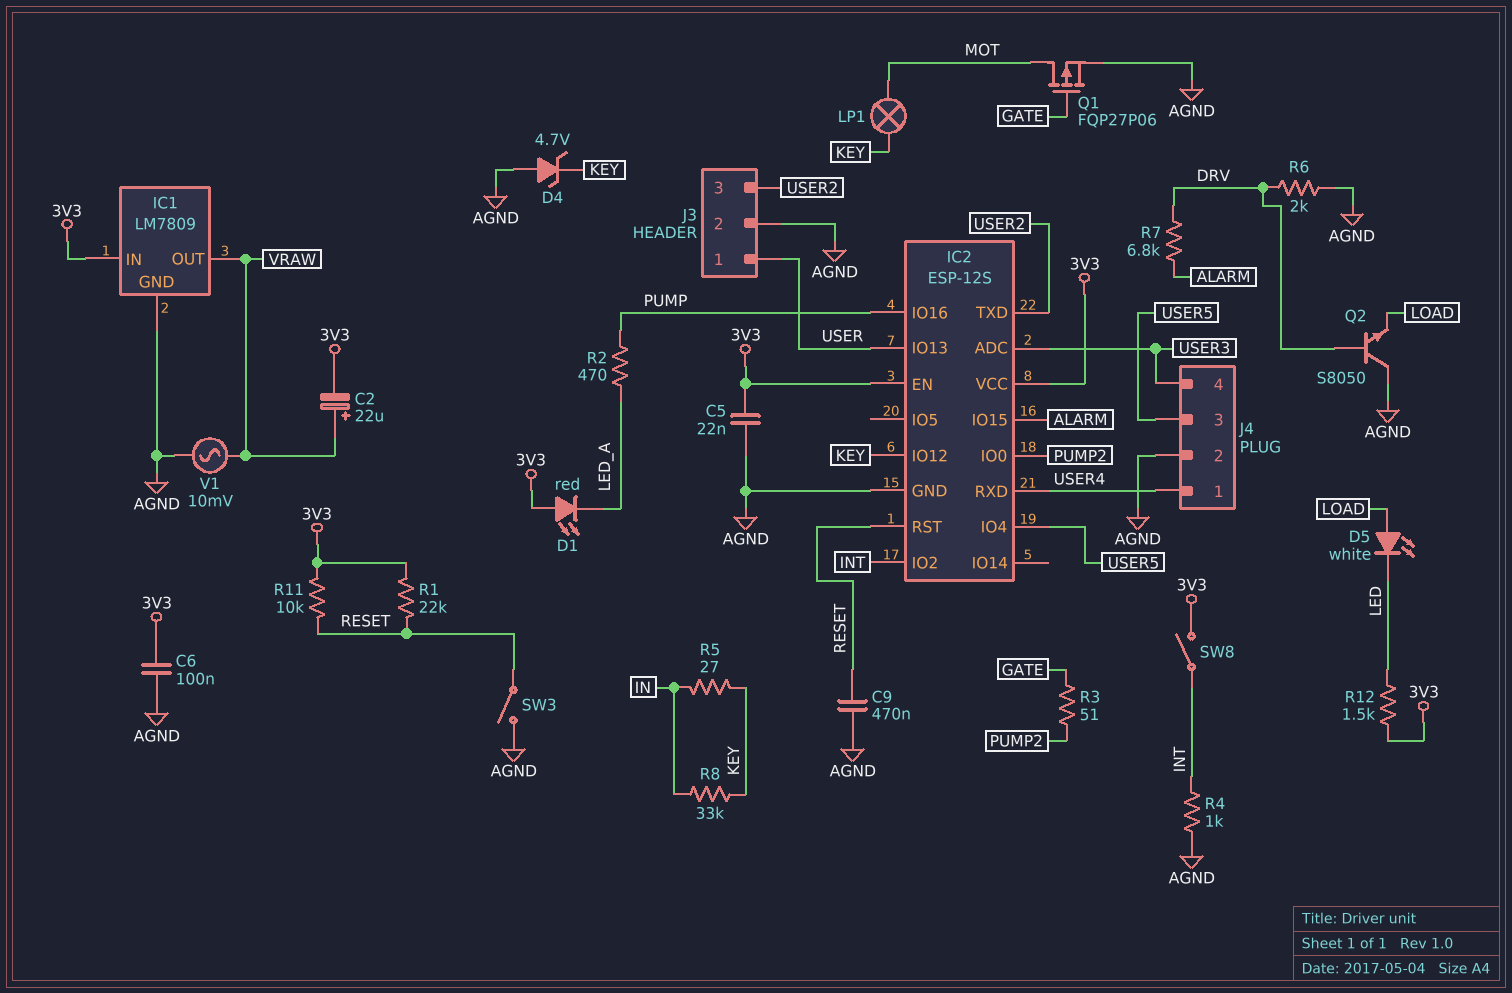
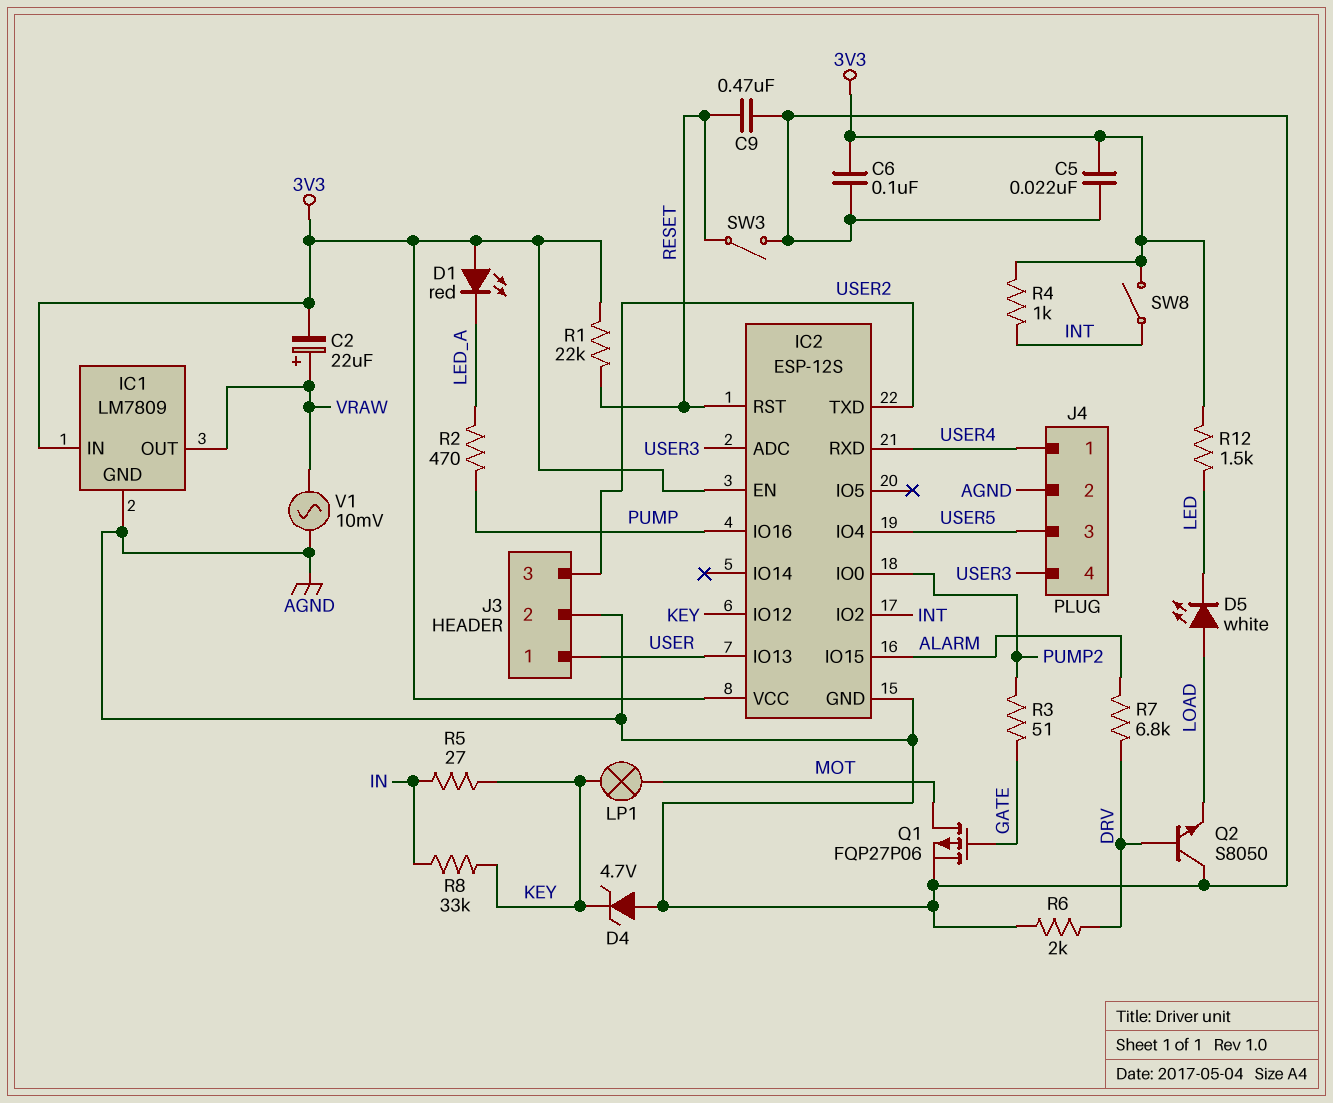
R4: 1k (AGND, INT) -> 1k (3V3, INT)
R11: 10k (3V3, RESET) -> none

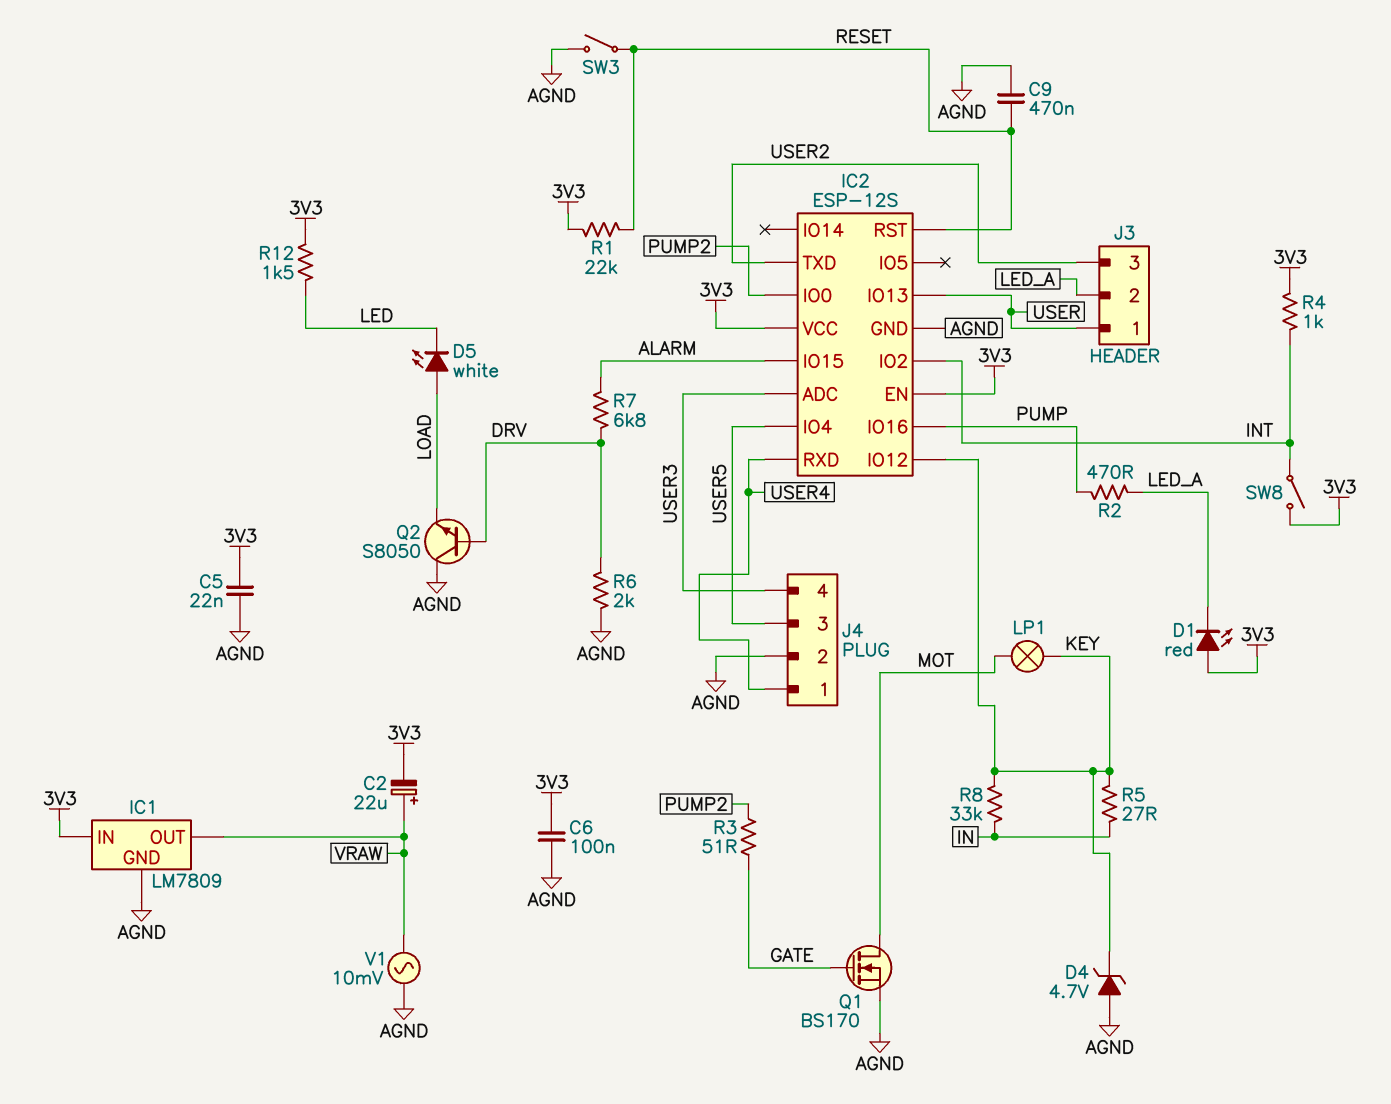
J3 pin 2: AGND -> LED_A
Q1: PMOS FQP27P06 (G GATE, D MOT, S AGND) -> NMOS BS170 (G GATE, D MOT, S AGND)

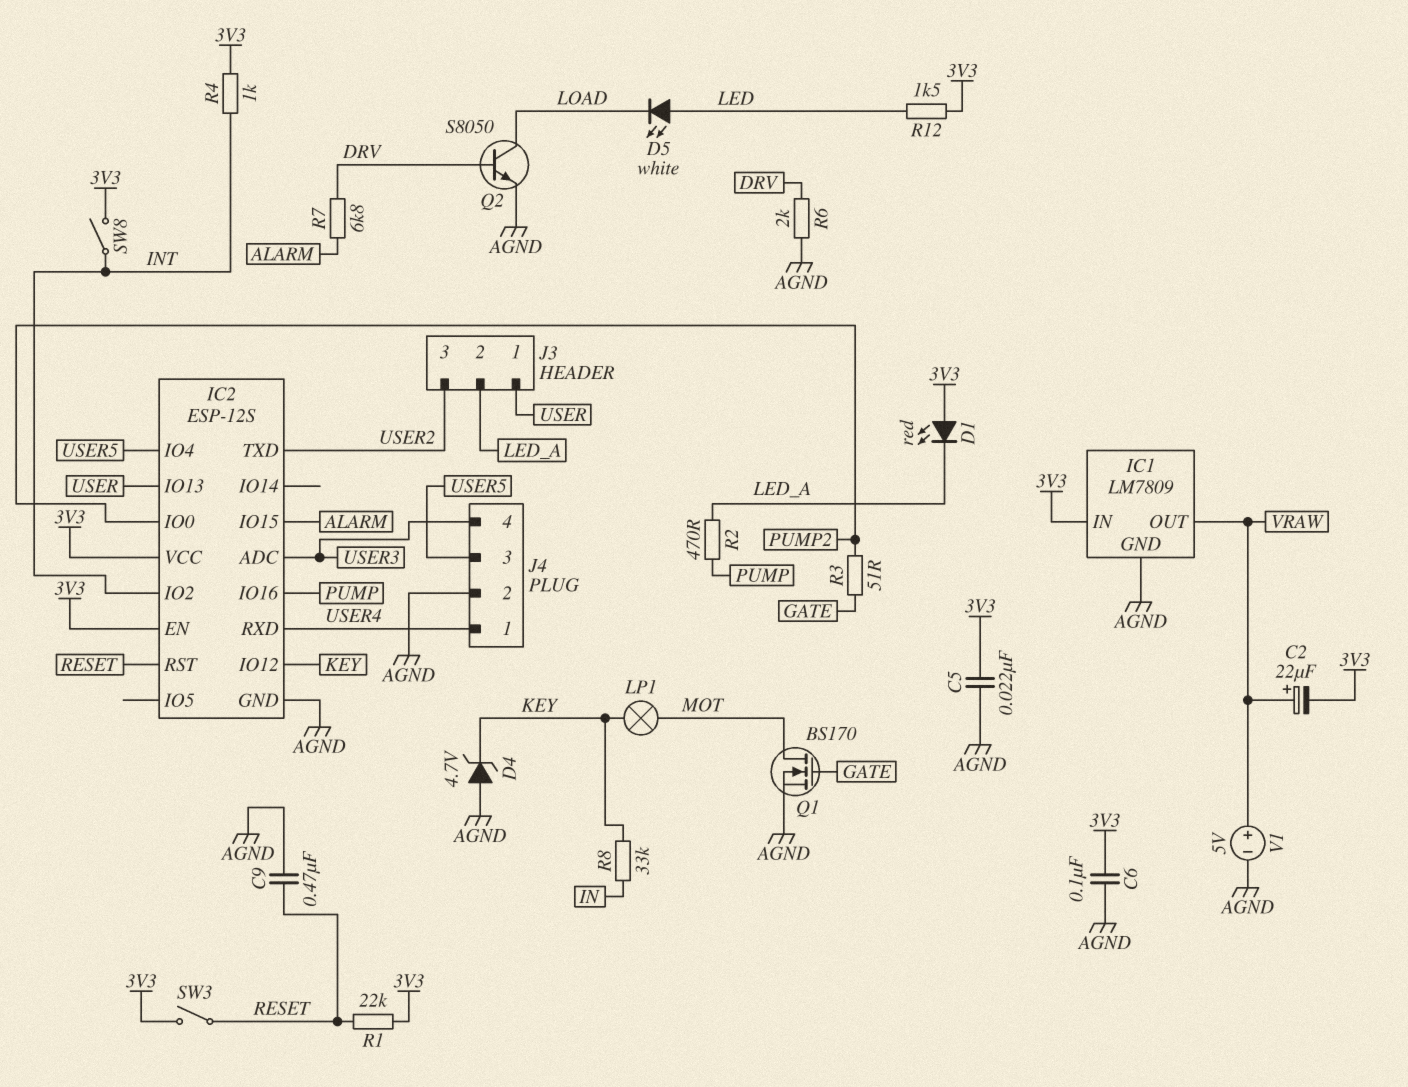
D5: LED white (A LOAD, K LED) -> LED white (A LED, K LOAD)
Q2: NPN S8050 (B DRV, C AGND, E LOAD) -> NPN S8050 (B DRV, C LOAD, E AGND)
R5: 27 (IN, KEY) -> none
SW3: switch (AGND, RESET) -> switch (3V3, RESET)
V1: AC 10mV (AGND, VRAW) -> 5V (plus VRAW, minus AGND)

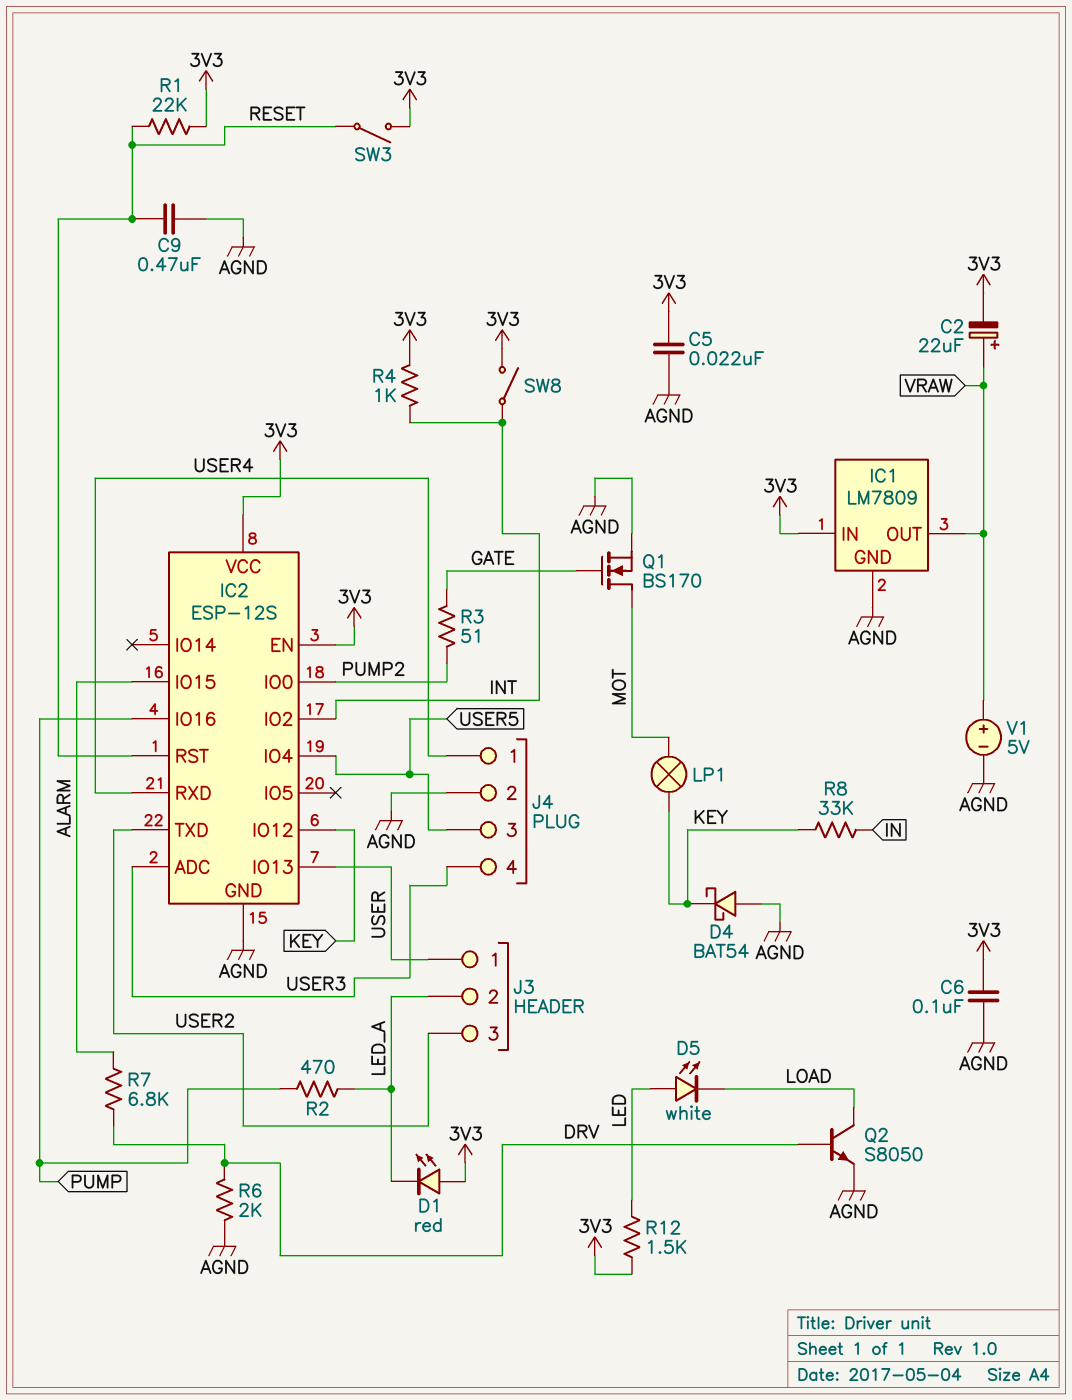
D4: zener 4.7V (A AGND, K KEY) -> schottky BAT54 (A AGND, K KEY)

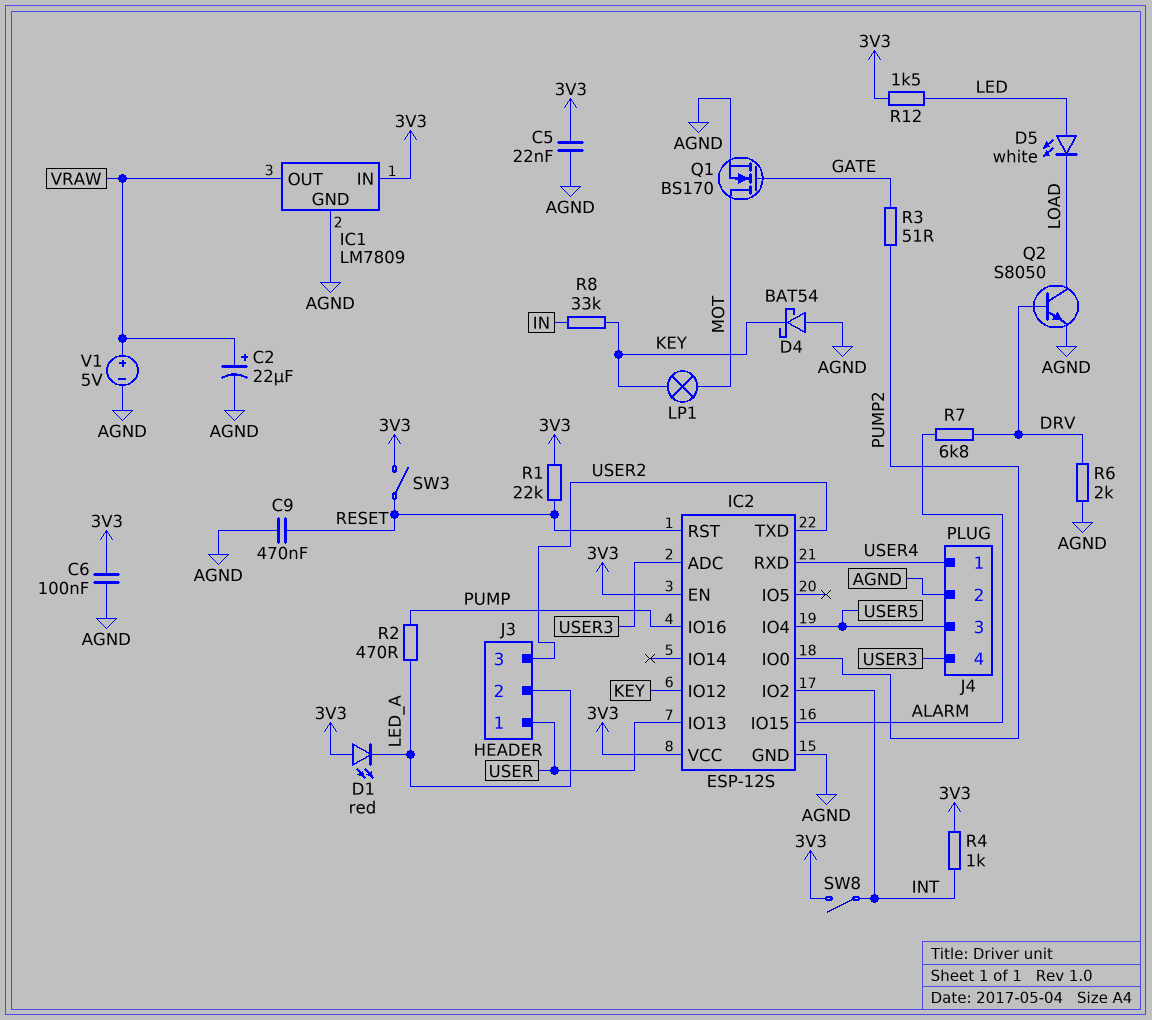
C2: 22uF (plus VRAW, minus 3V3) -> 22uF (plus VRAW, minus AGND)

